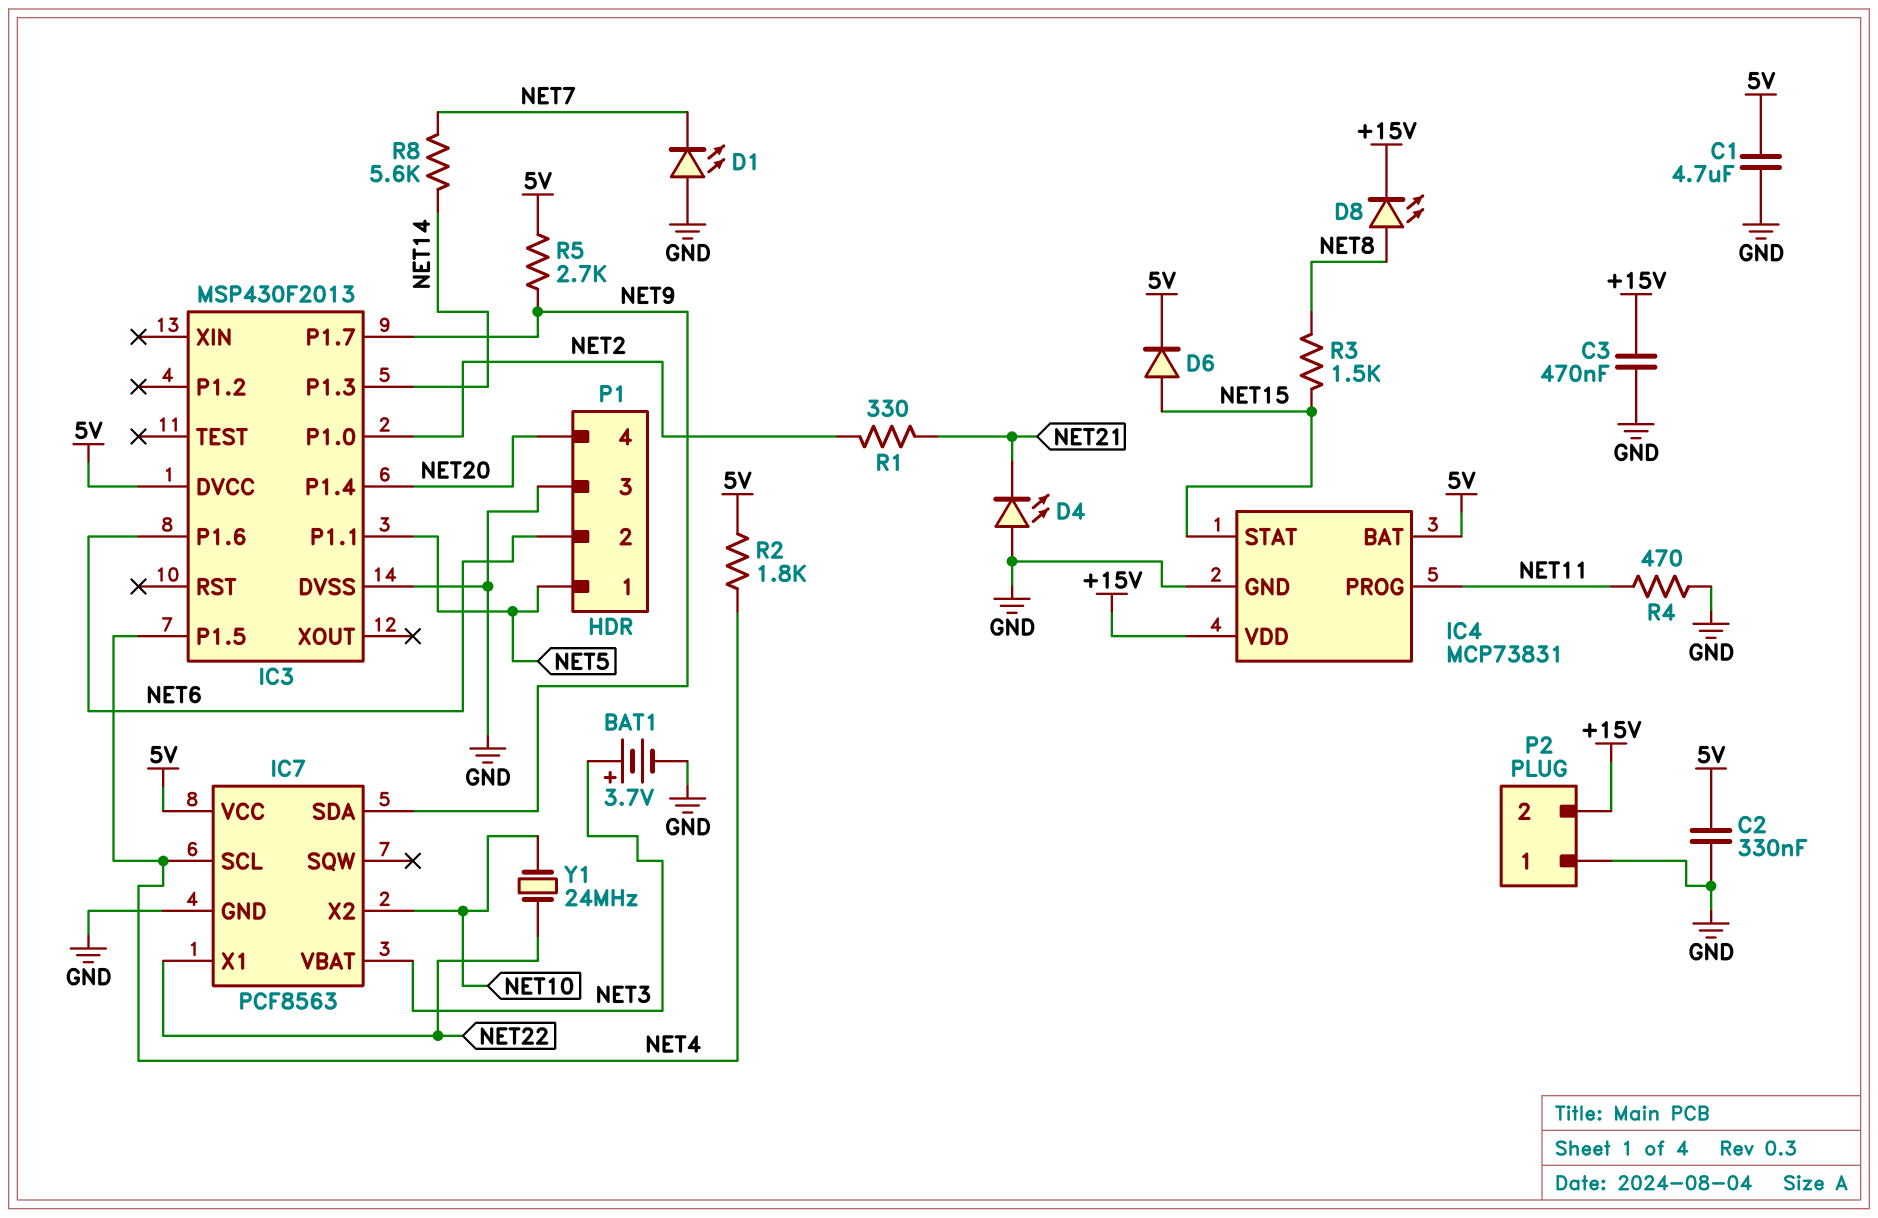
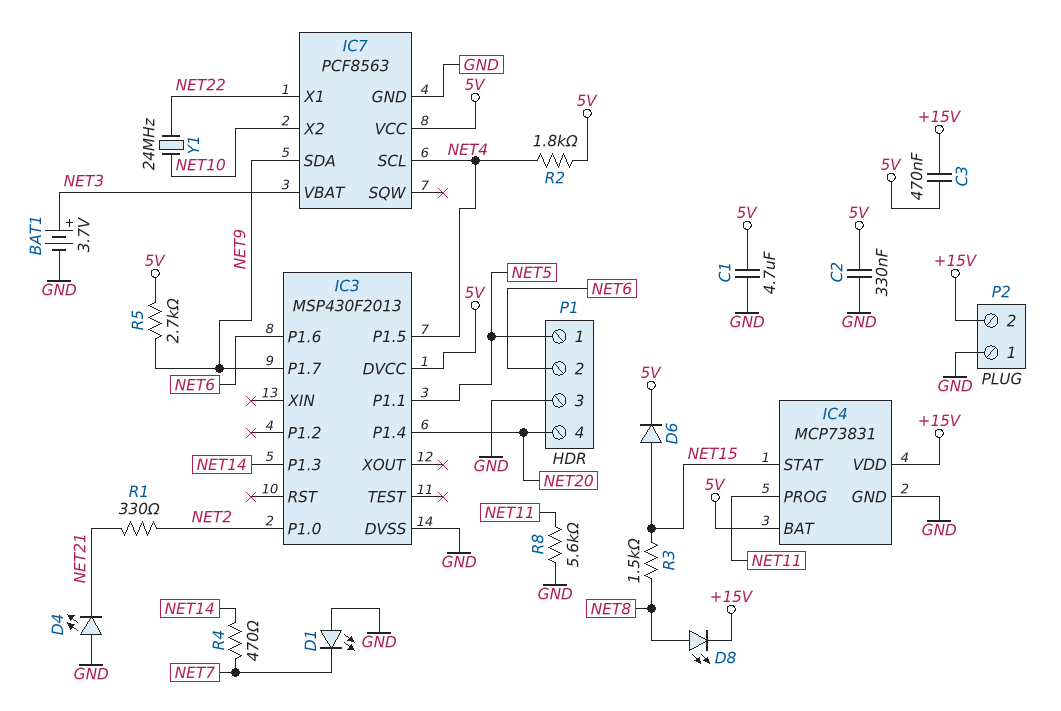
C3: 470nF (+15V, GND) -> 470nF (+15V, 5V)
R4: 470 (GND, NET11) -> 470 (NET7, NET14)
R8: 5.6k (NET7, NET14) -> 5.6k (GND, NET11)

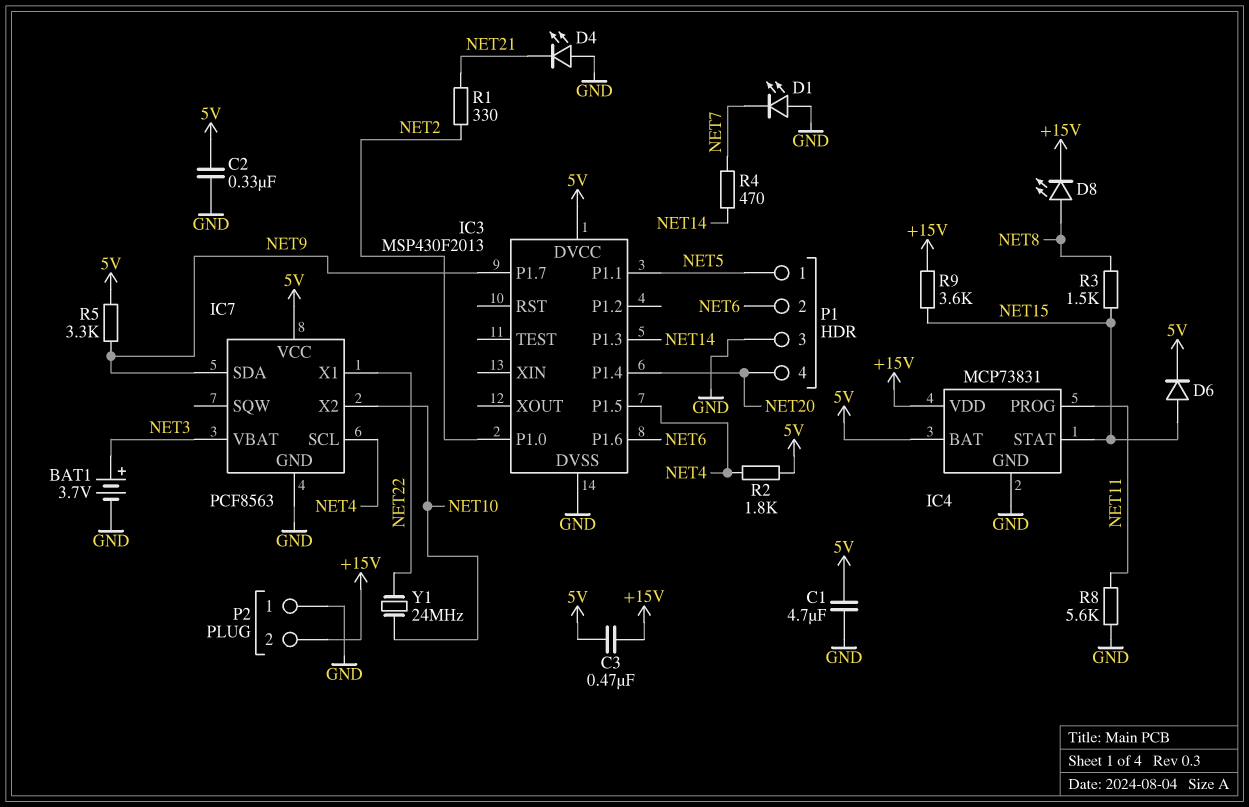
R5: 2.7k (5V, NET9) -> 3.3k (5V, NET9)
R9: none -> 3.6k (+15V, NET15)

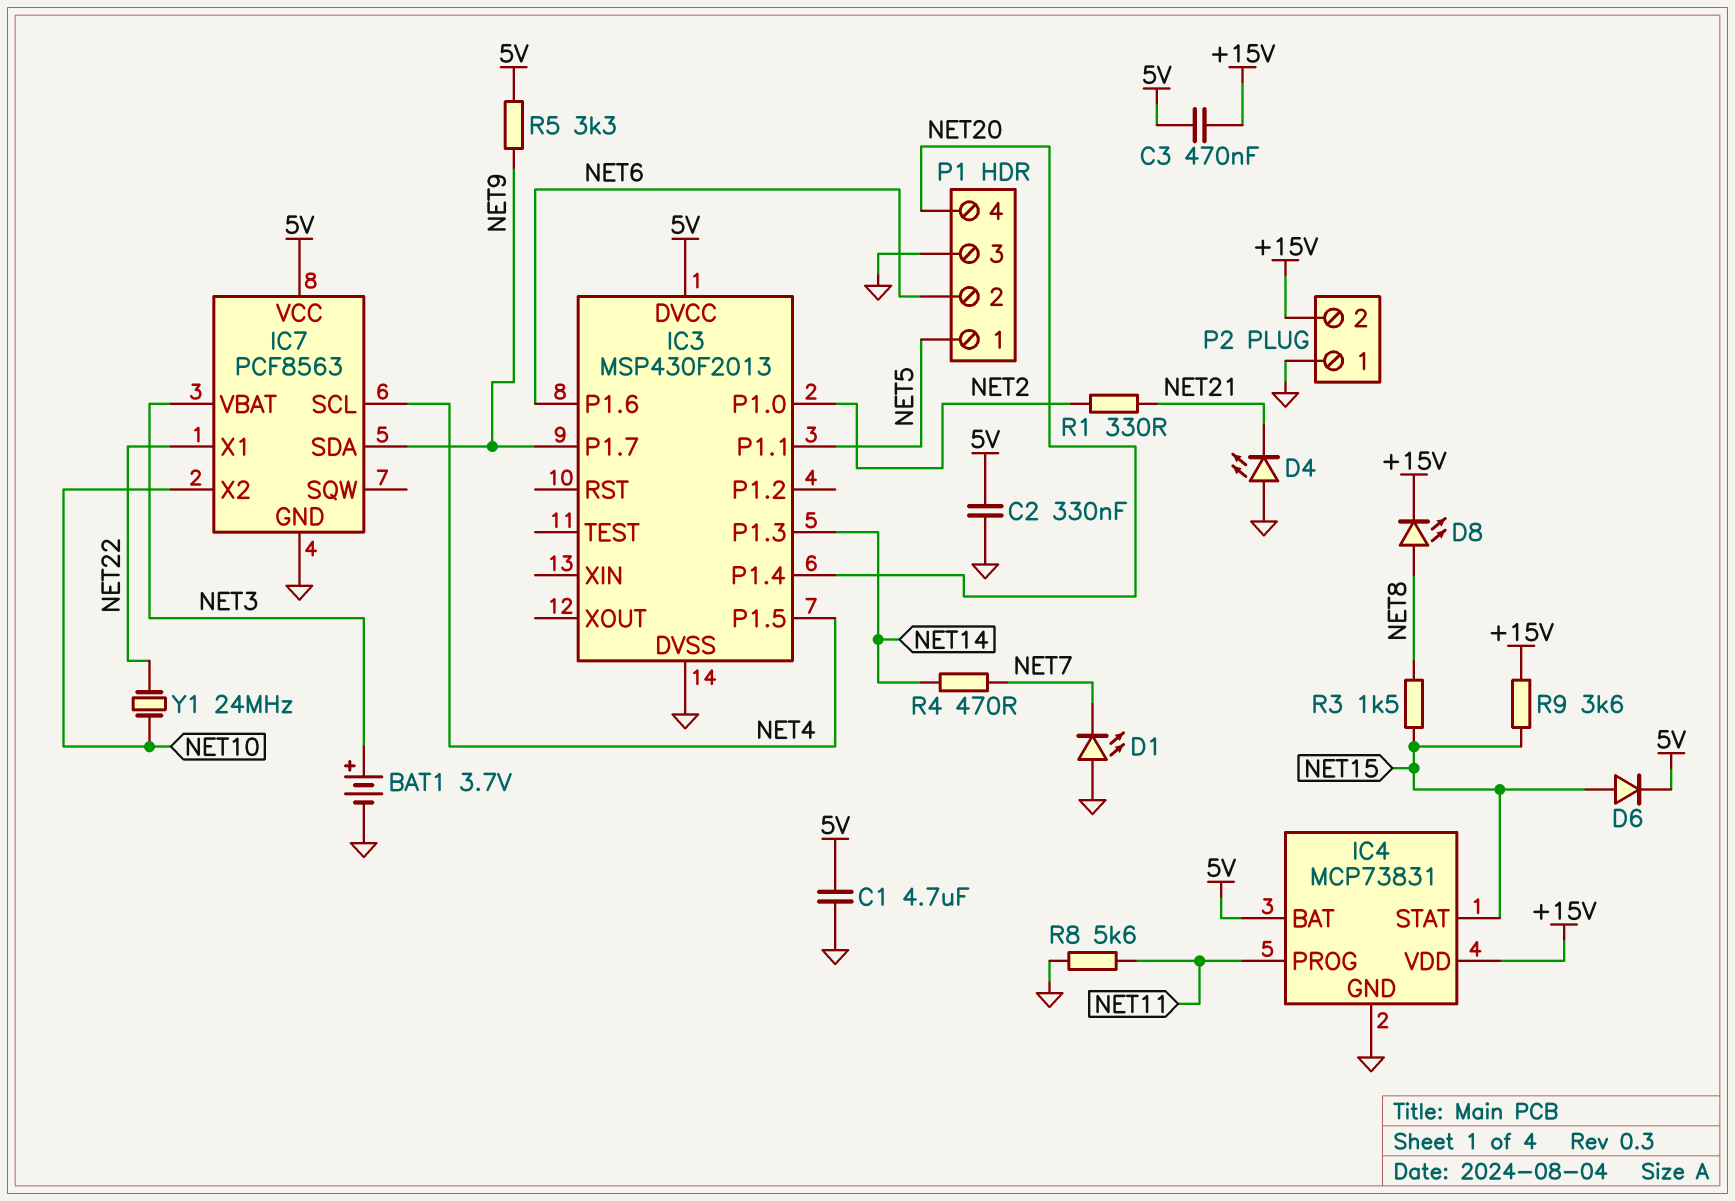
R2: 1.8k (5V, NET4) -> none

